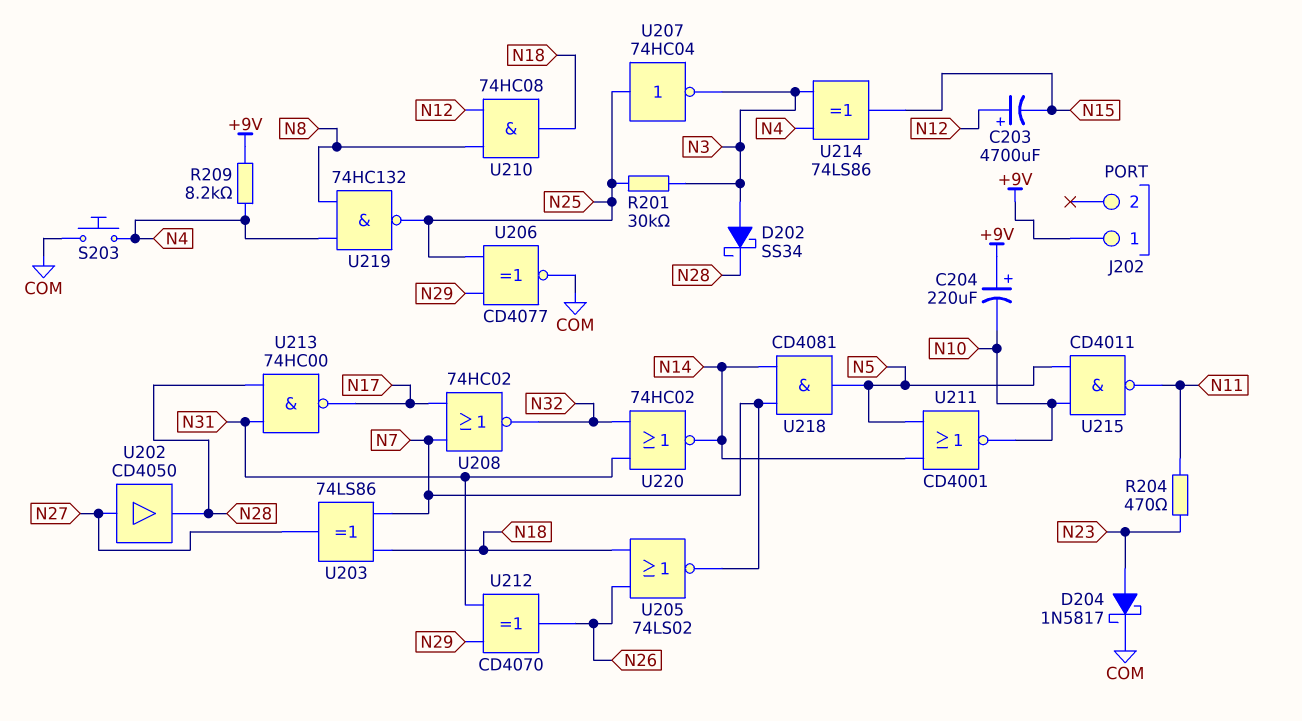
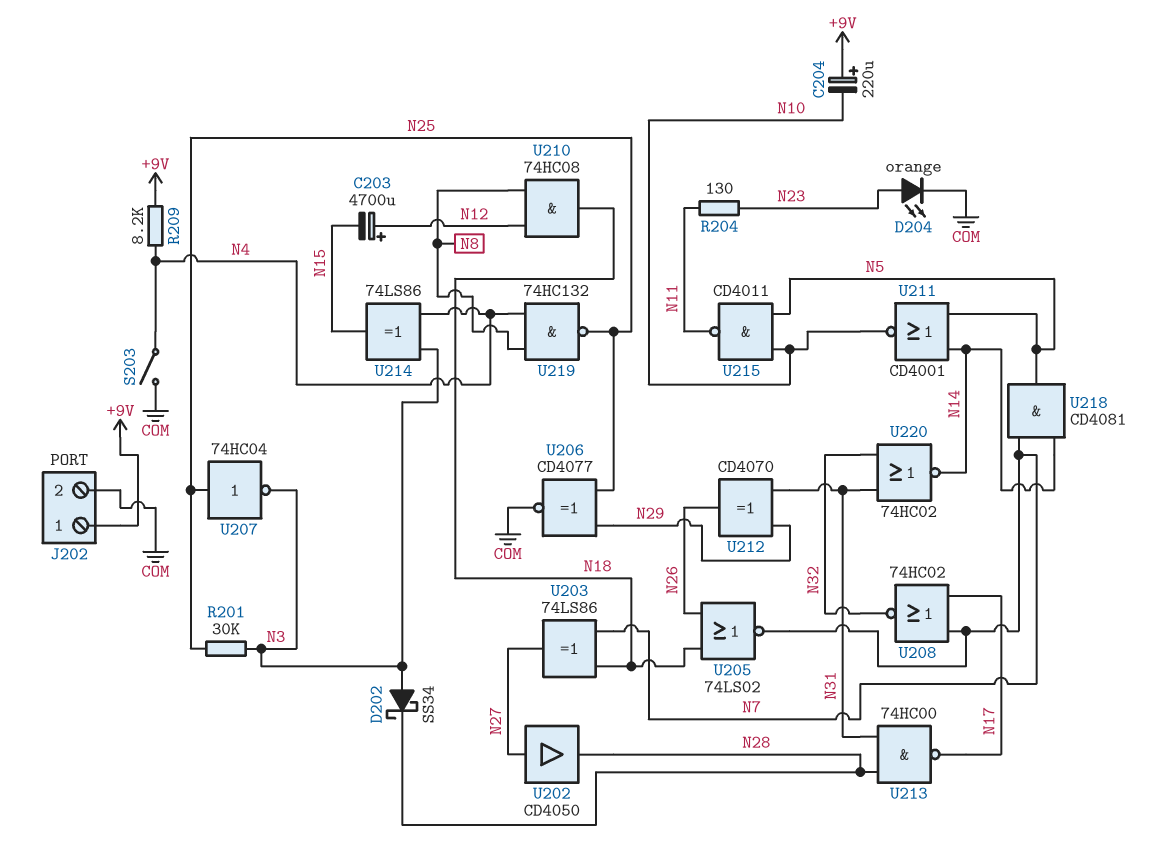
D204: schottky 1N5817 (A N23, K COM) -> LED orange (A N23, K COM)
J202 pin 2: none -> COM
R204: 470 (N11, N23) -> 130 (N11, N23)
S203: button (COM, N4) -> switch (COM, N4)

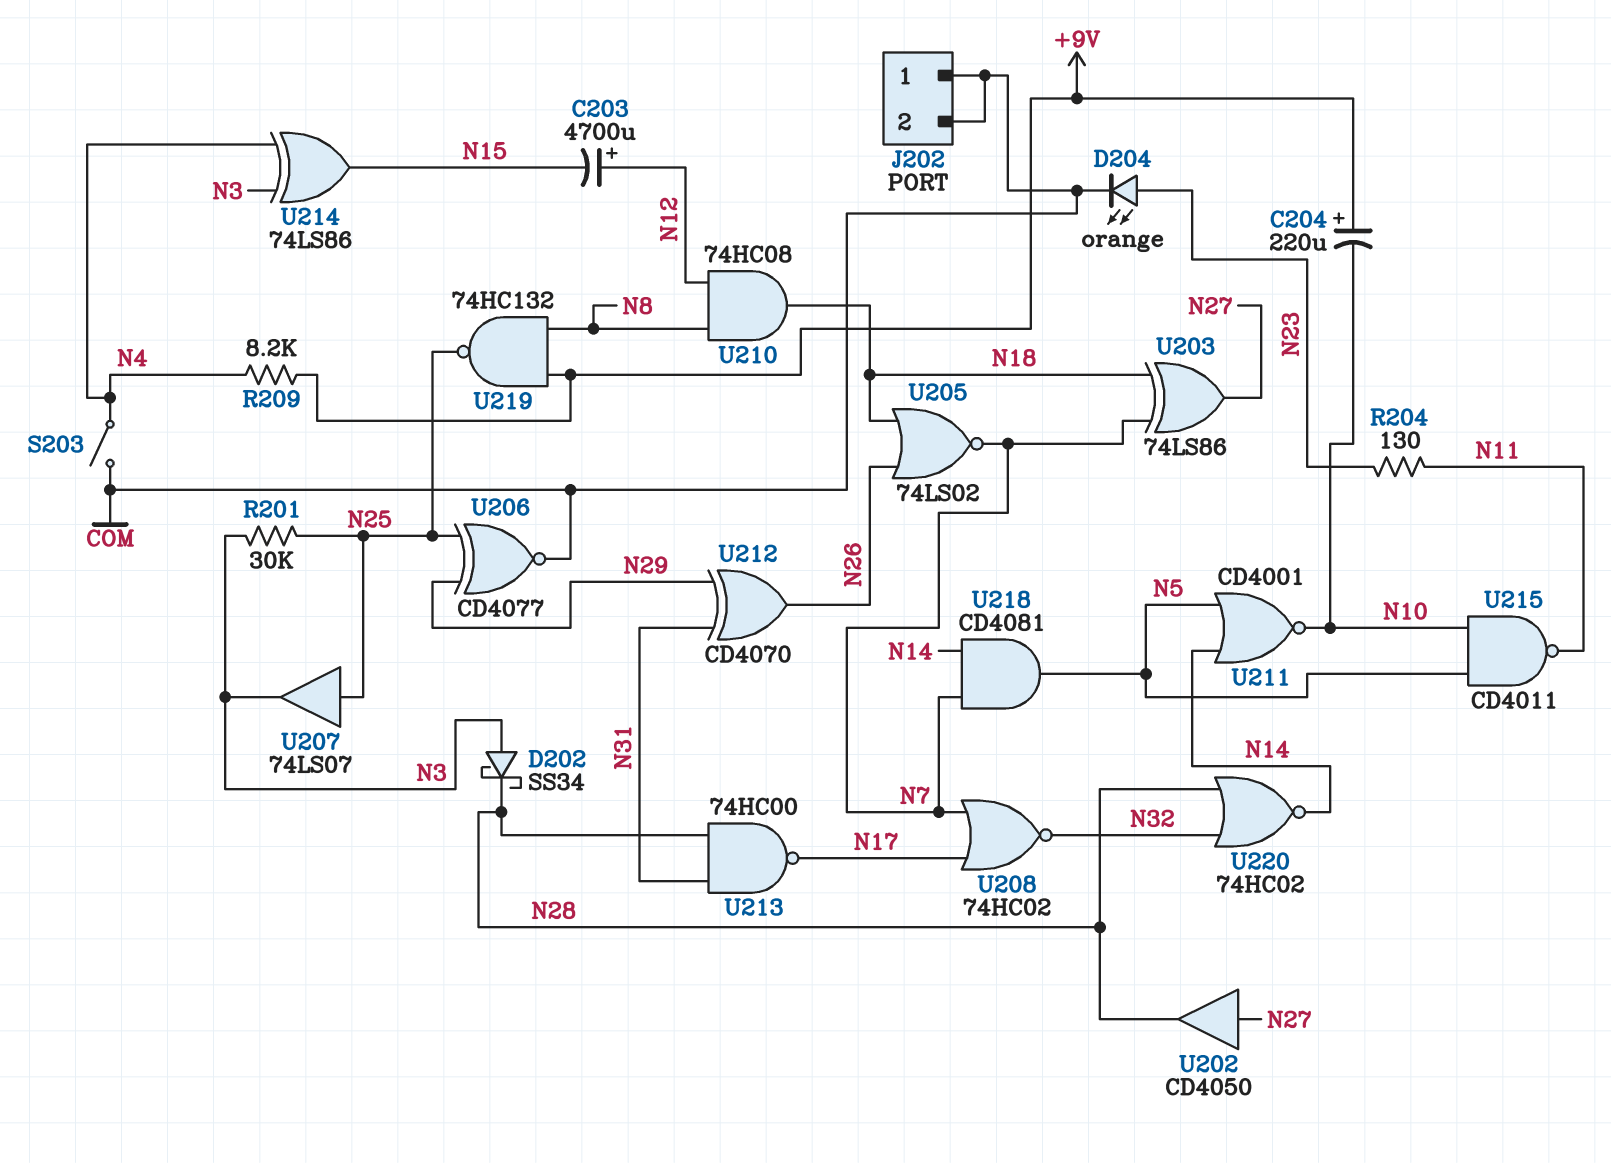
J202 pin 1: +9V -> COM
U207: NOT 74HC04 (in N25, out N3) -> buffer 74LS07 (in N25, out N3)
U219: NAND 74HC132 (in N4, in N8, out N25) -> NAND 74HC132 (in +9V, in N8, out N25)
U220: NOR 74HC02 (in N31, in N32, out N14) -> NOR 74HC02 (in N28, in N32, out N14)

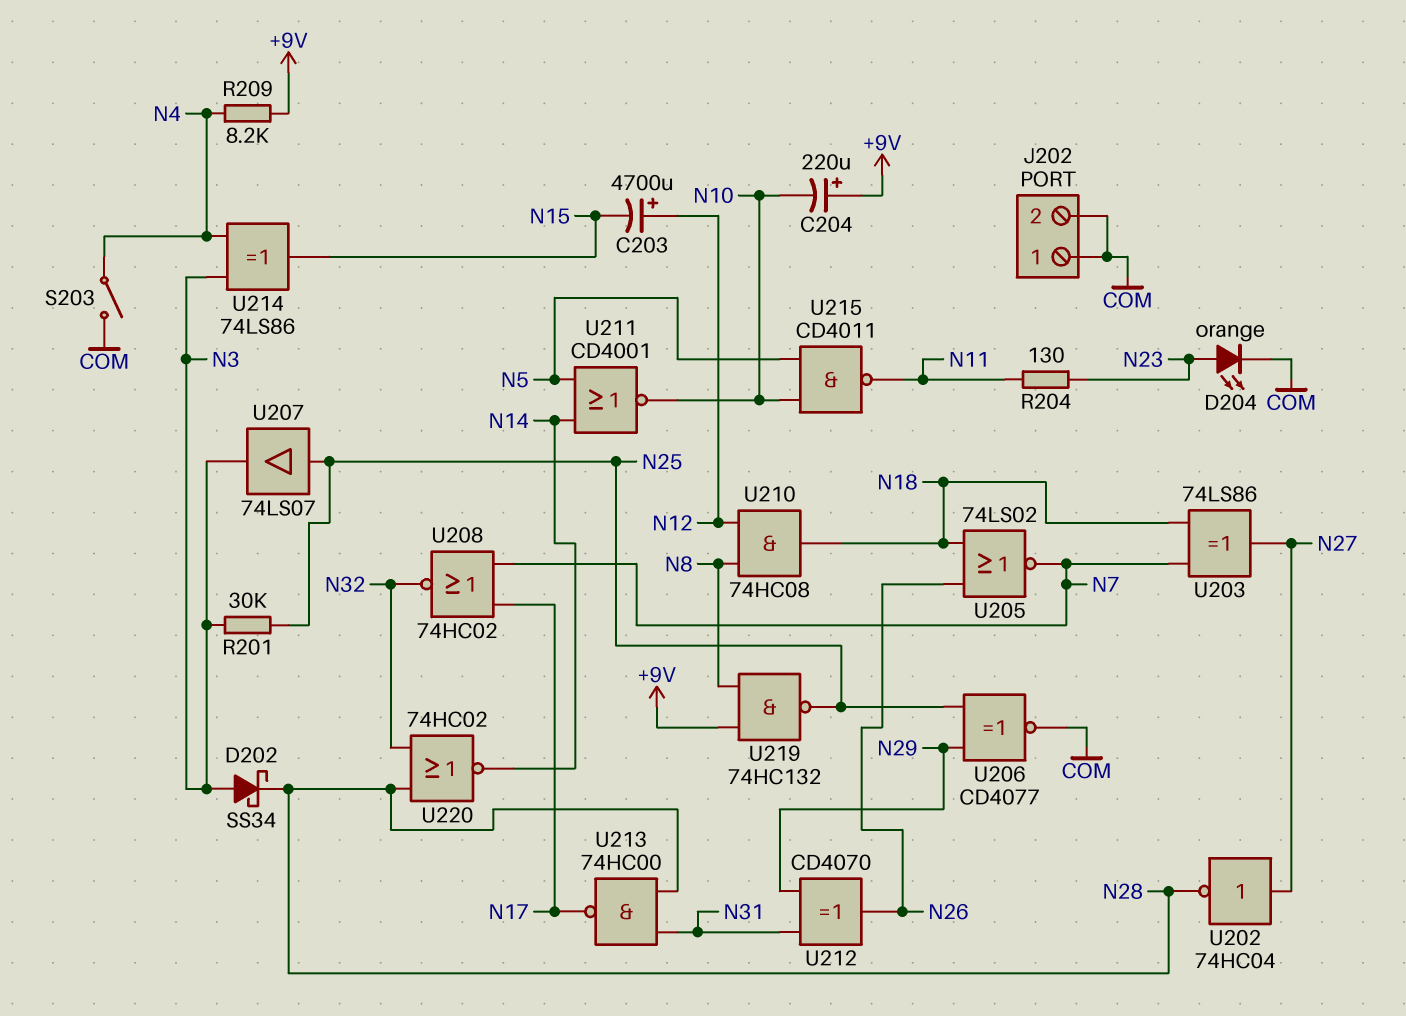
U202: buffer CD4050 (in N27, out N28) -> NOT 74HC04 (in N27, out N28)
U218: AND CD4081 (in N7, in N14, out N5) -> none

